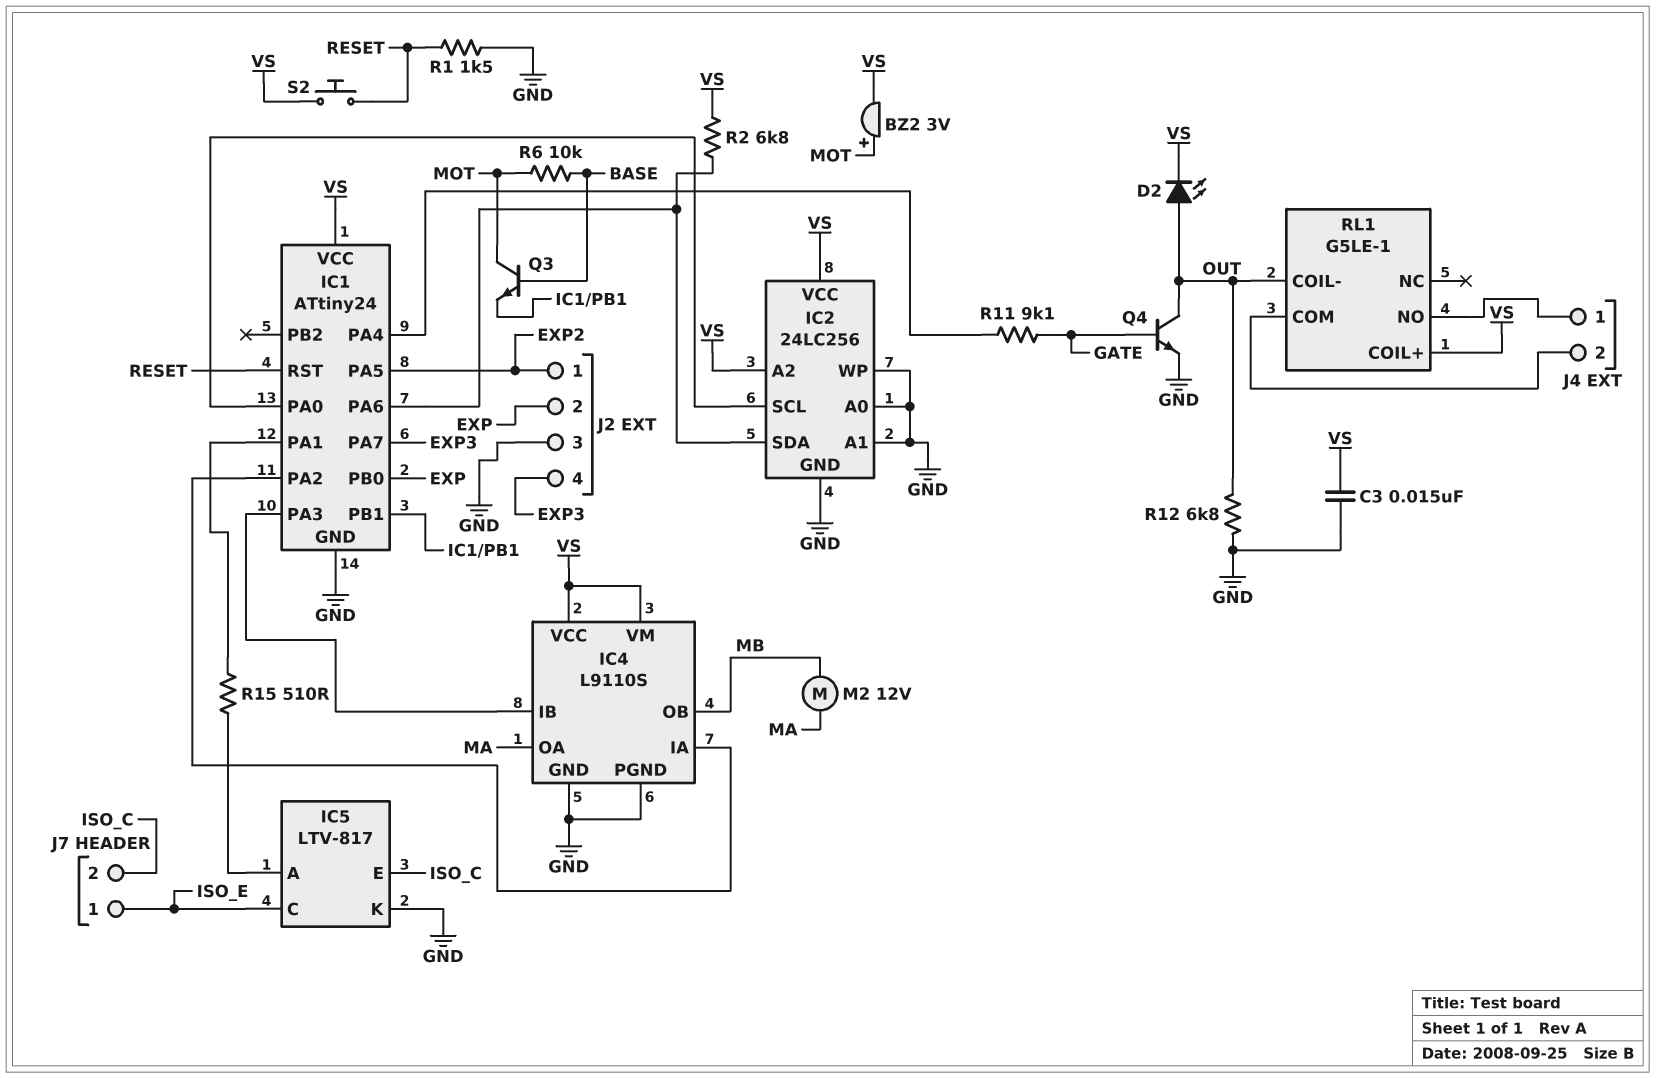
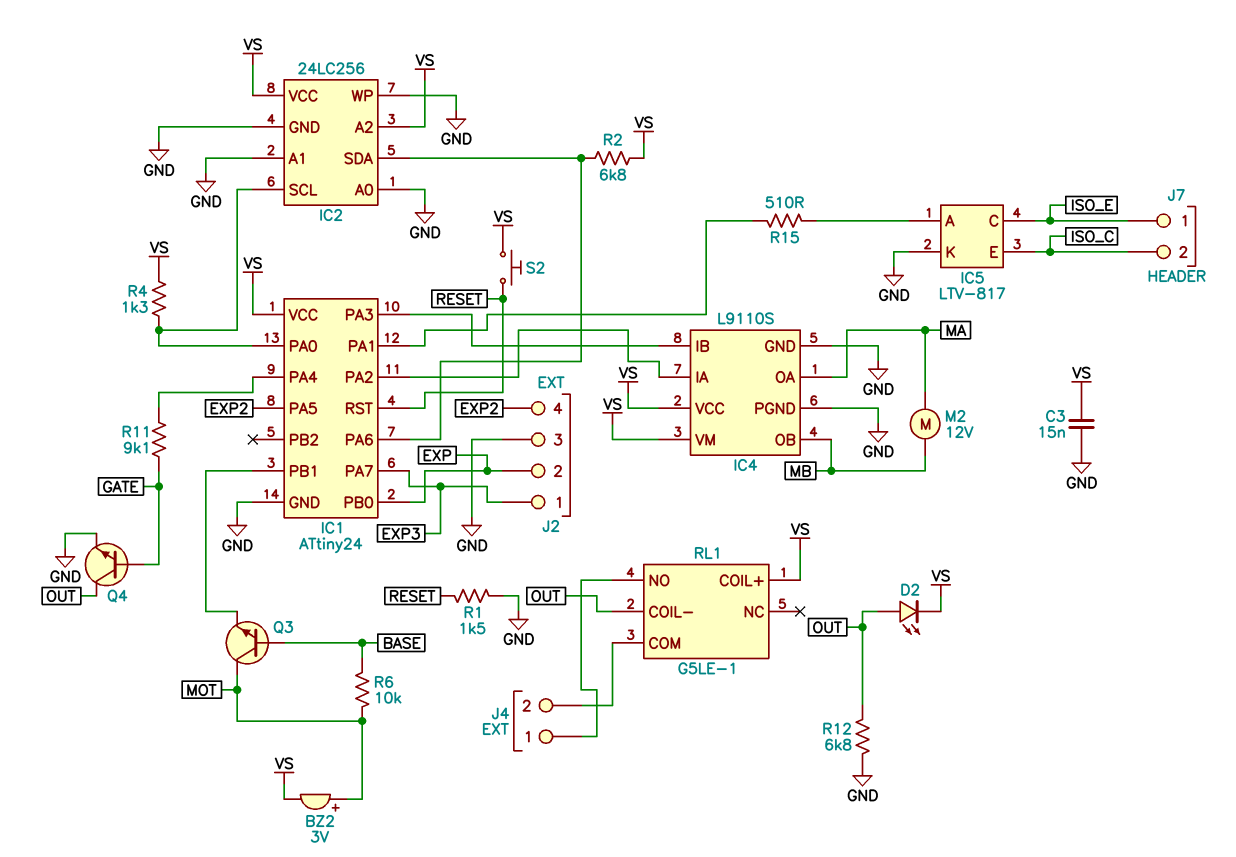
J2 pin 1: EXP2 -> EXP3
J2 pin 4: EXP3 -> EXP2
R4: none -> 1.3k (IC1/PA0, VS)

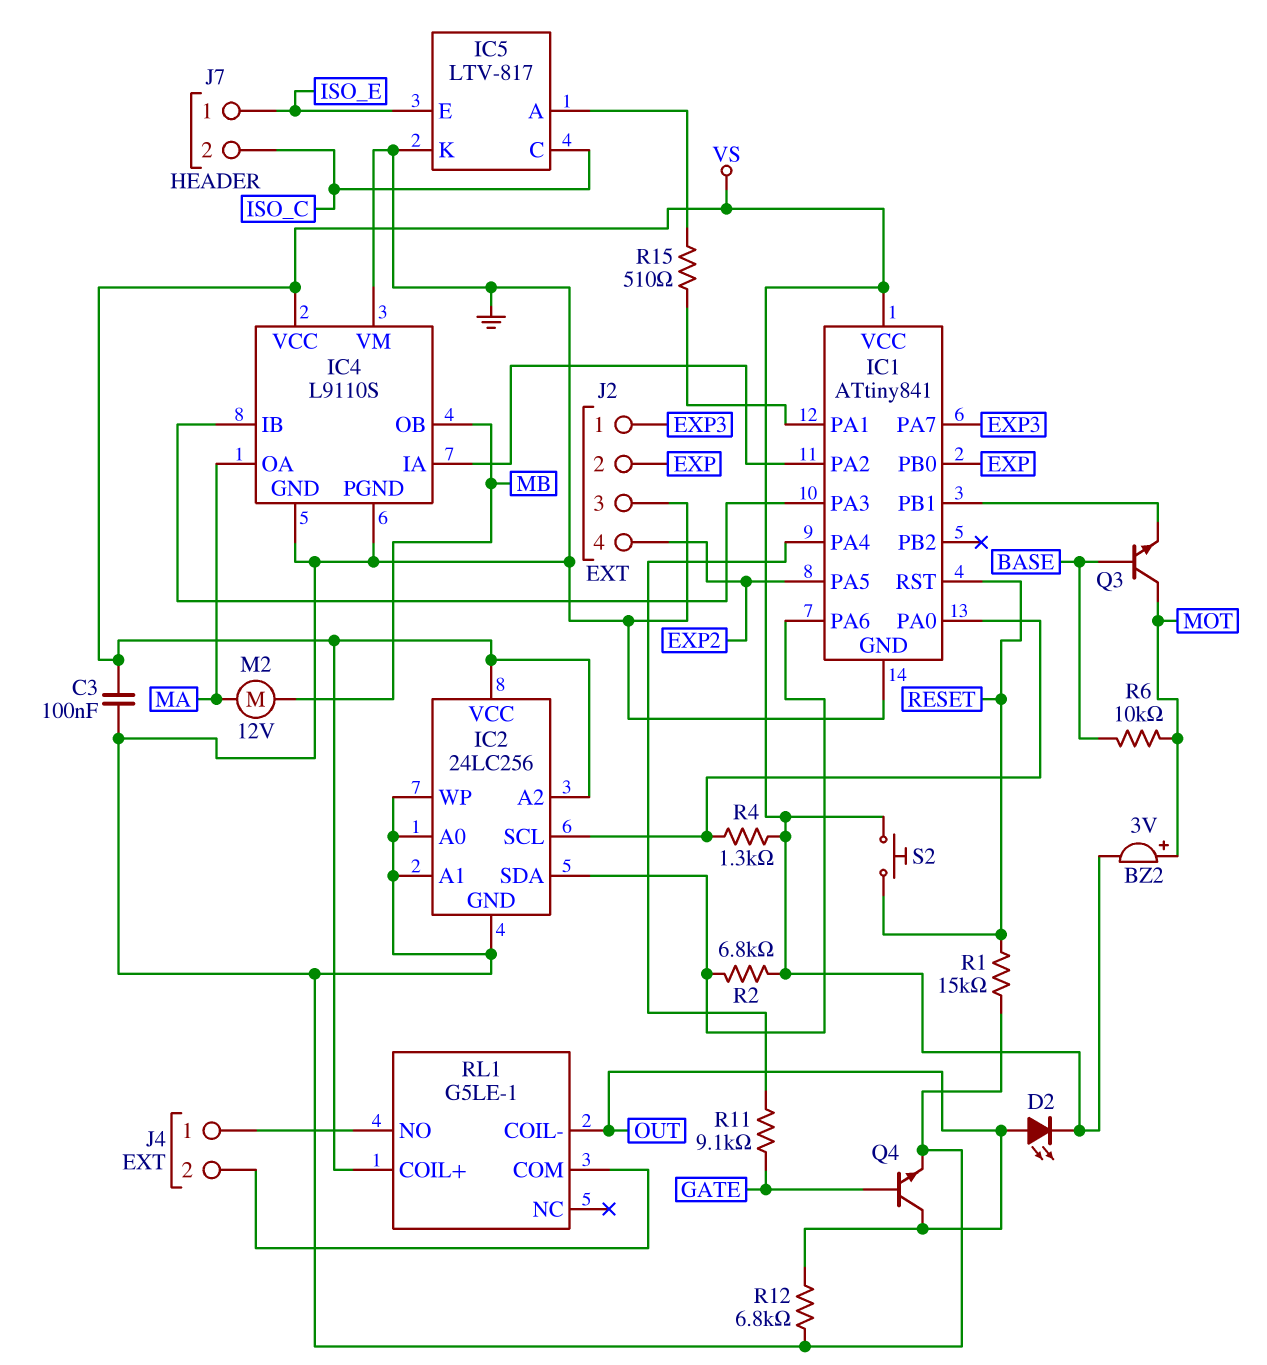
C3: 15nF (GND, VS) -> 100nF (GND, VS)
IC1: ATtiny24 -> ATtiny841
IC4 pin VM: VS -> GND
IC5 pin C: ISO_E -> ISO_C
IC5 pin E: ISO_C -> ISO_E
R1: 1.5k (GND, RESET) -> 15k (GND, RESET)

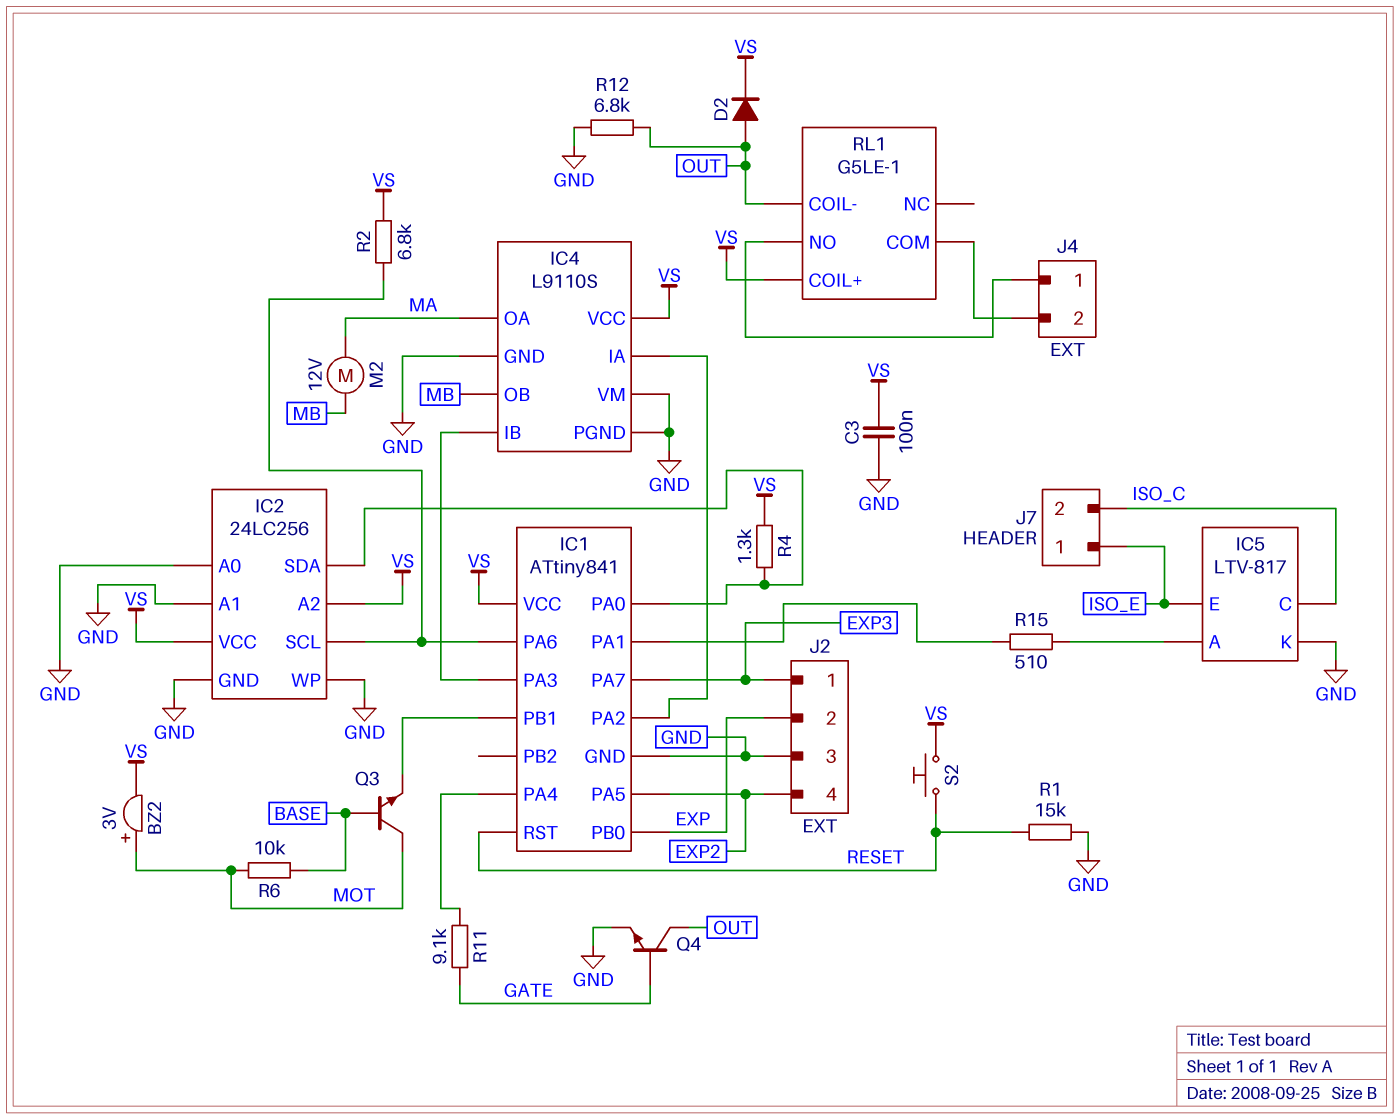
D2: LED (A OUT, K VS) -> diode (A OUT, K VS)
IC2 pin SCL: IC1/PA0 -> IC1/PA6
IC2 pin SDA: IC1/PA6 -> IC1/PA0

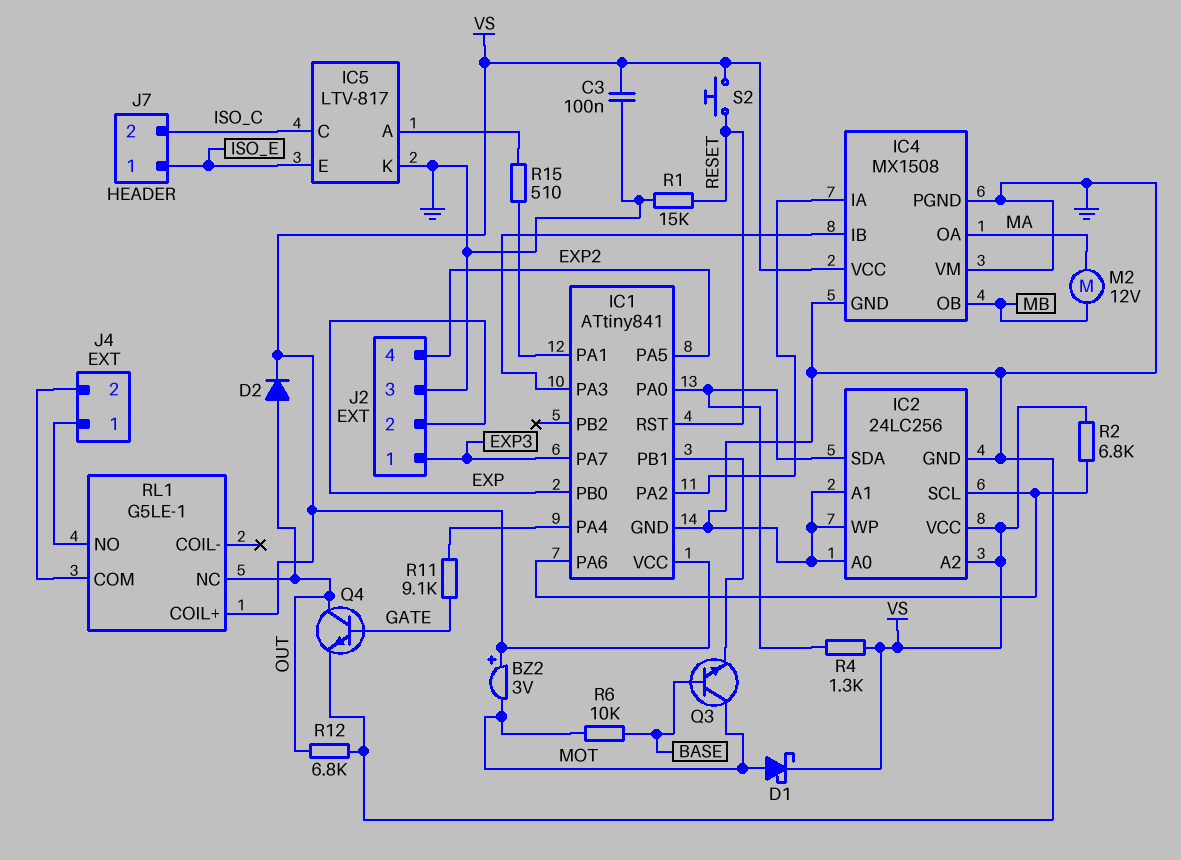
BZ2: buzzer 3V (plus MOT, minus VS) -> buzzer 3V (plus VS, minus MOT)
D1: none -> schottky (A MOT, K VS)
IC4: L9110S -> MX1508
RL1 pin COIL-: OUT -> none
RL1 pin NC: none -> OUT

